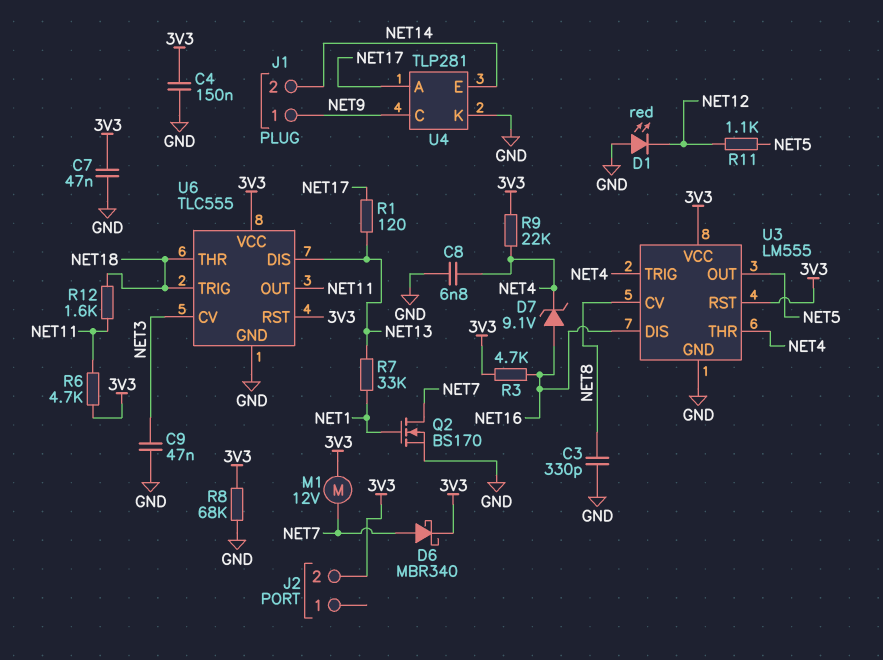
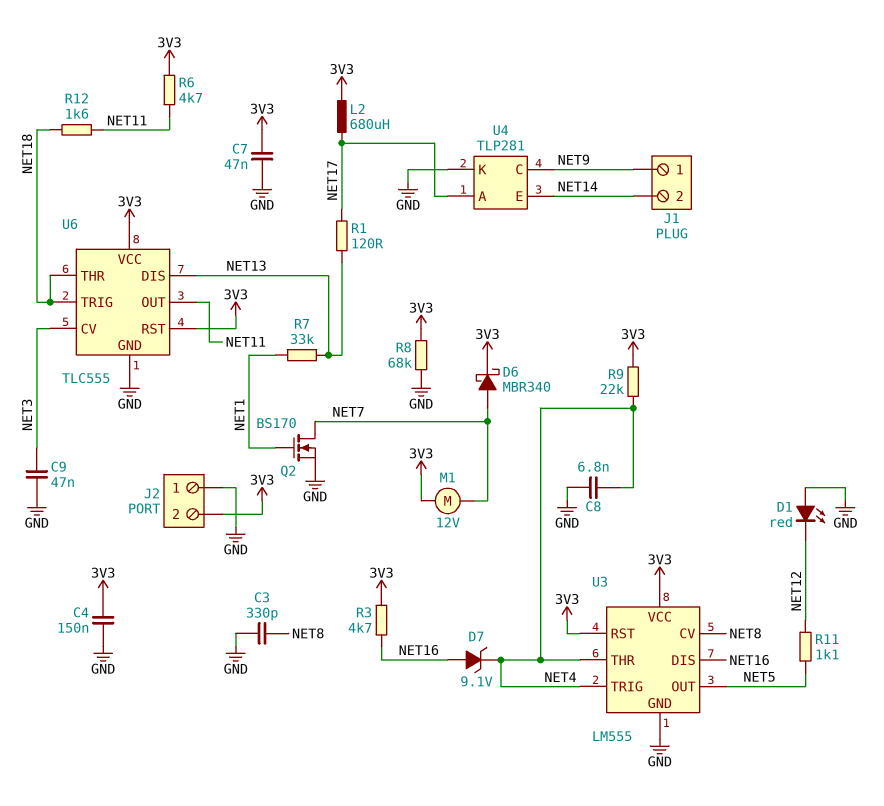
J2 pin 1: none -> GND
L2: none -> 680uH (3V3, NET17)

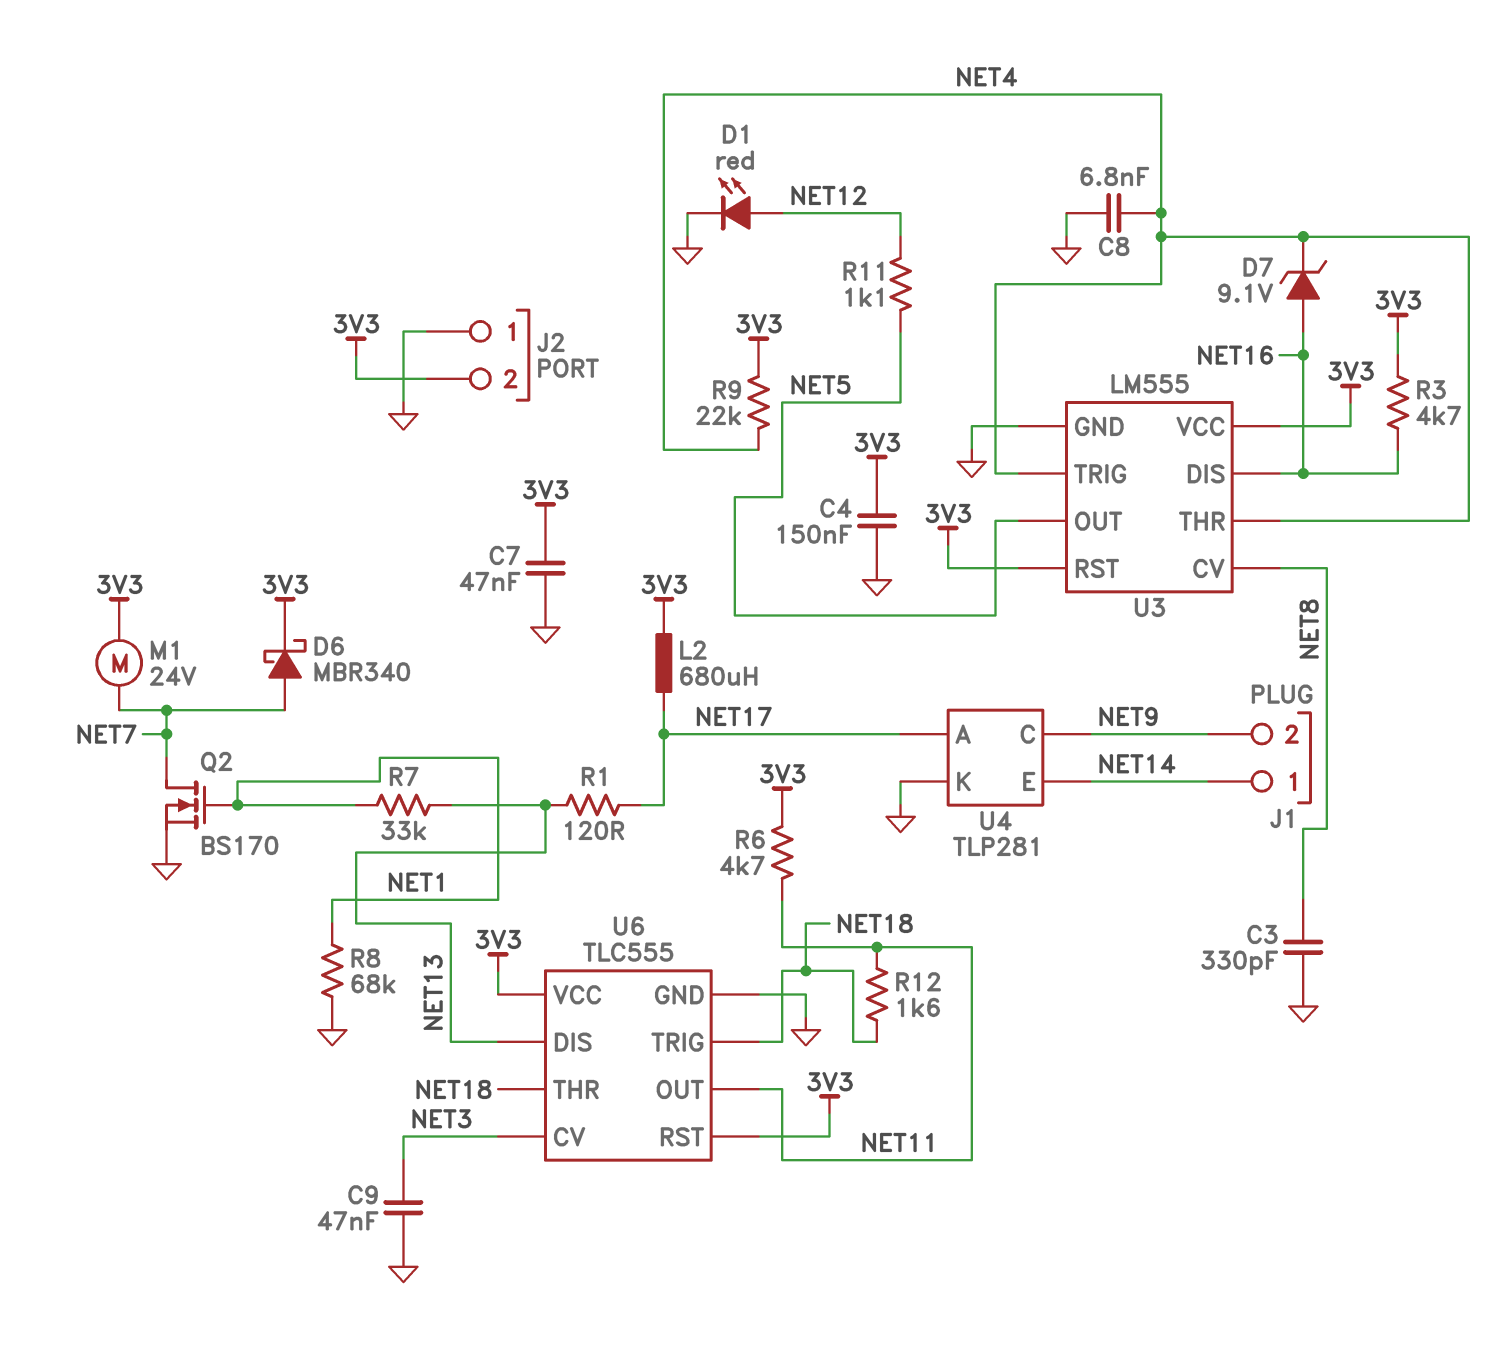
D1: LED red (A GND, K NET12) -> LED red (A NET12, K GND)
J1 pin 1: NET9 -> NET14
J1 pin 2: NET14 -> NET9
M1: motor 12V (3V3, NET7) -> motor 24V (3V3, NET7)
R8: 68k (3V3, GND) -> 68k (GND, NET1)

